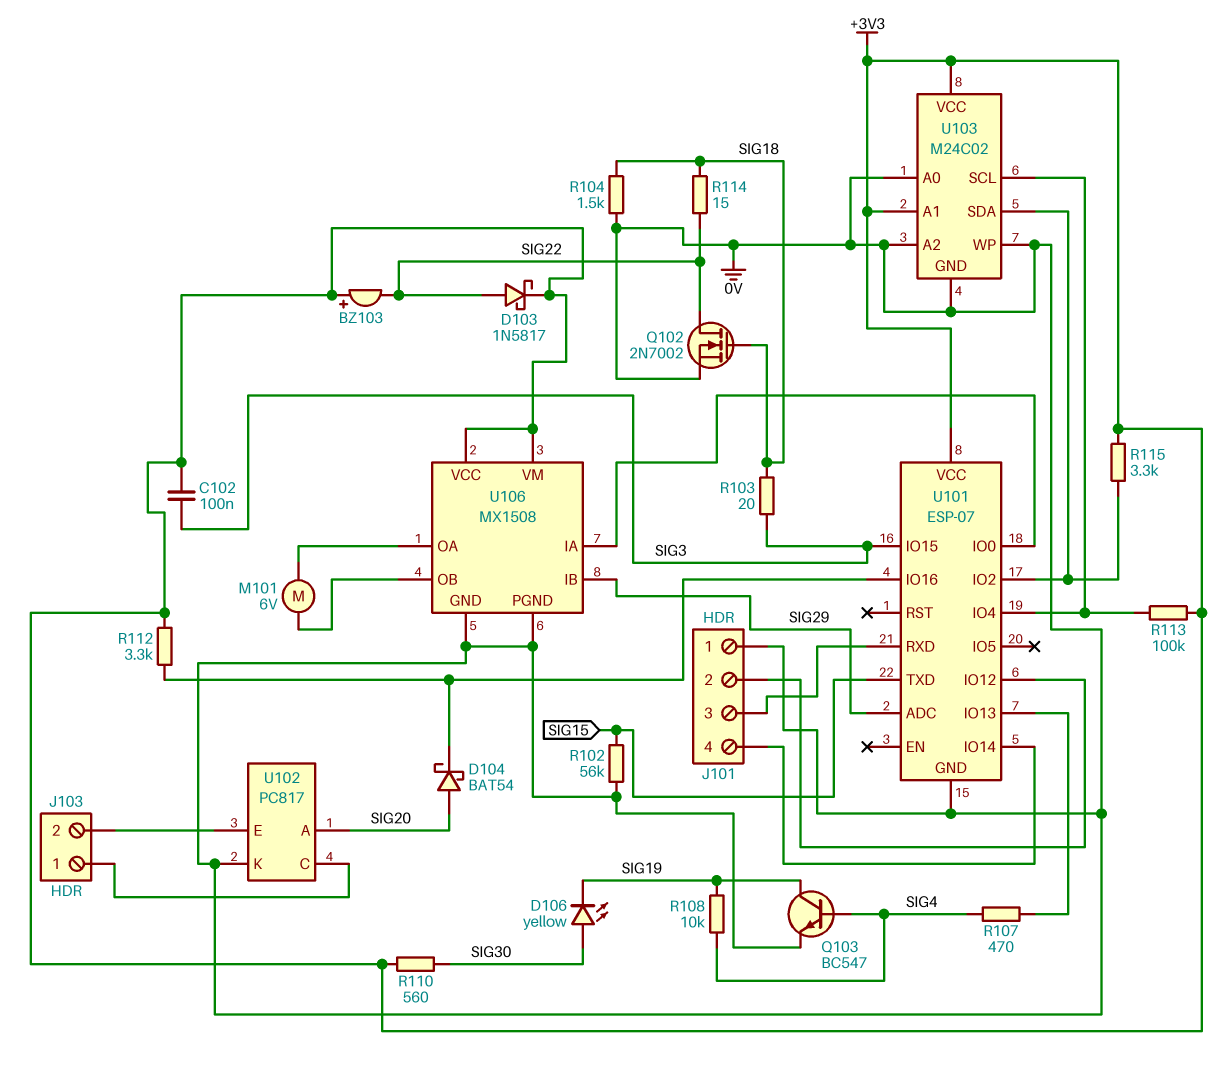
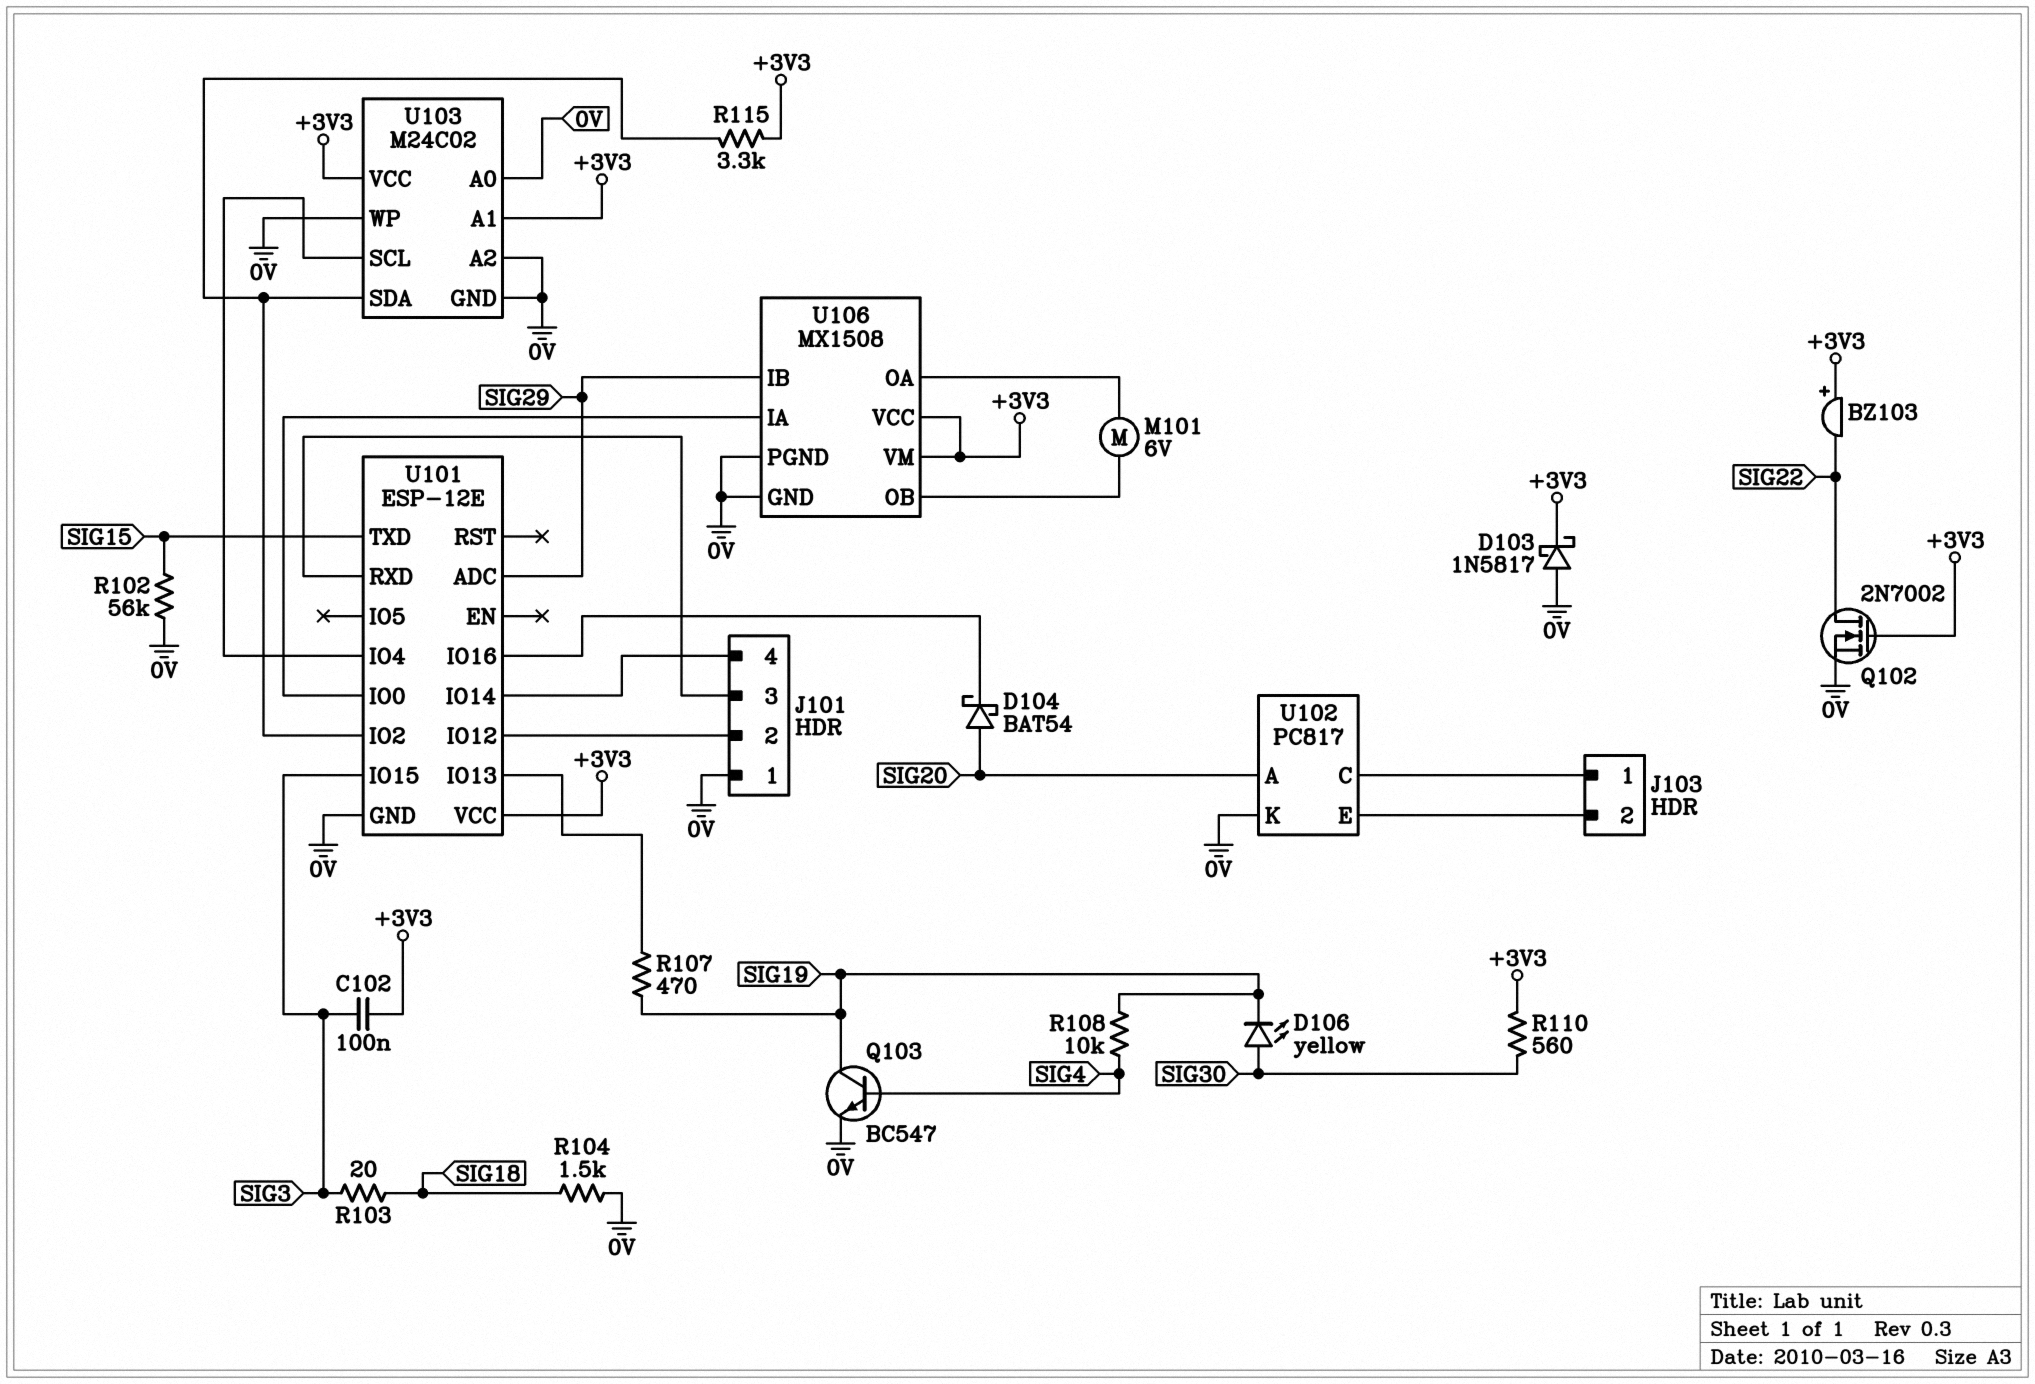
D103: schottky 1N5817 (A SIG22, K +3V3) -> schottky 1N5817 (A 0V, K +3V3)
Q102: NMOS 2N7002 (G SIG18, D SIG22, S 0V) -> NMOS 2N7002 (G +3V3, D SIG22, S 0V)
R107: 470 (SIG4, U101/IO13) -> 470 (SIG19, U101/IO13)
R112: 3.3k (+3V3, U101/IO16) -> none
R113: 100k (+3V3, U101/IO4) -> none
R114: 15 (SIG18, SIG22) -> none
U101: ESP-07 -> ESP-12E

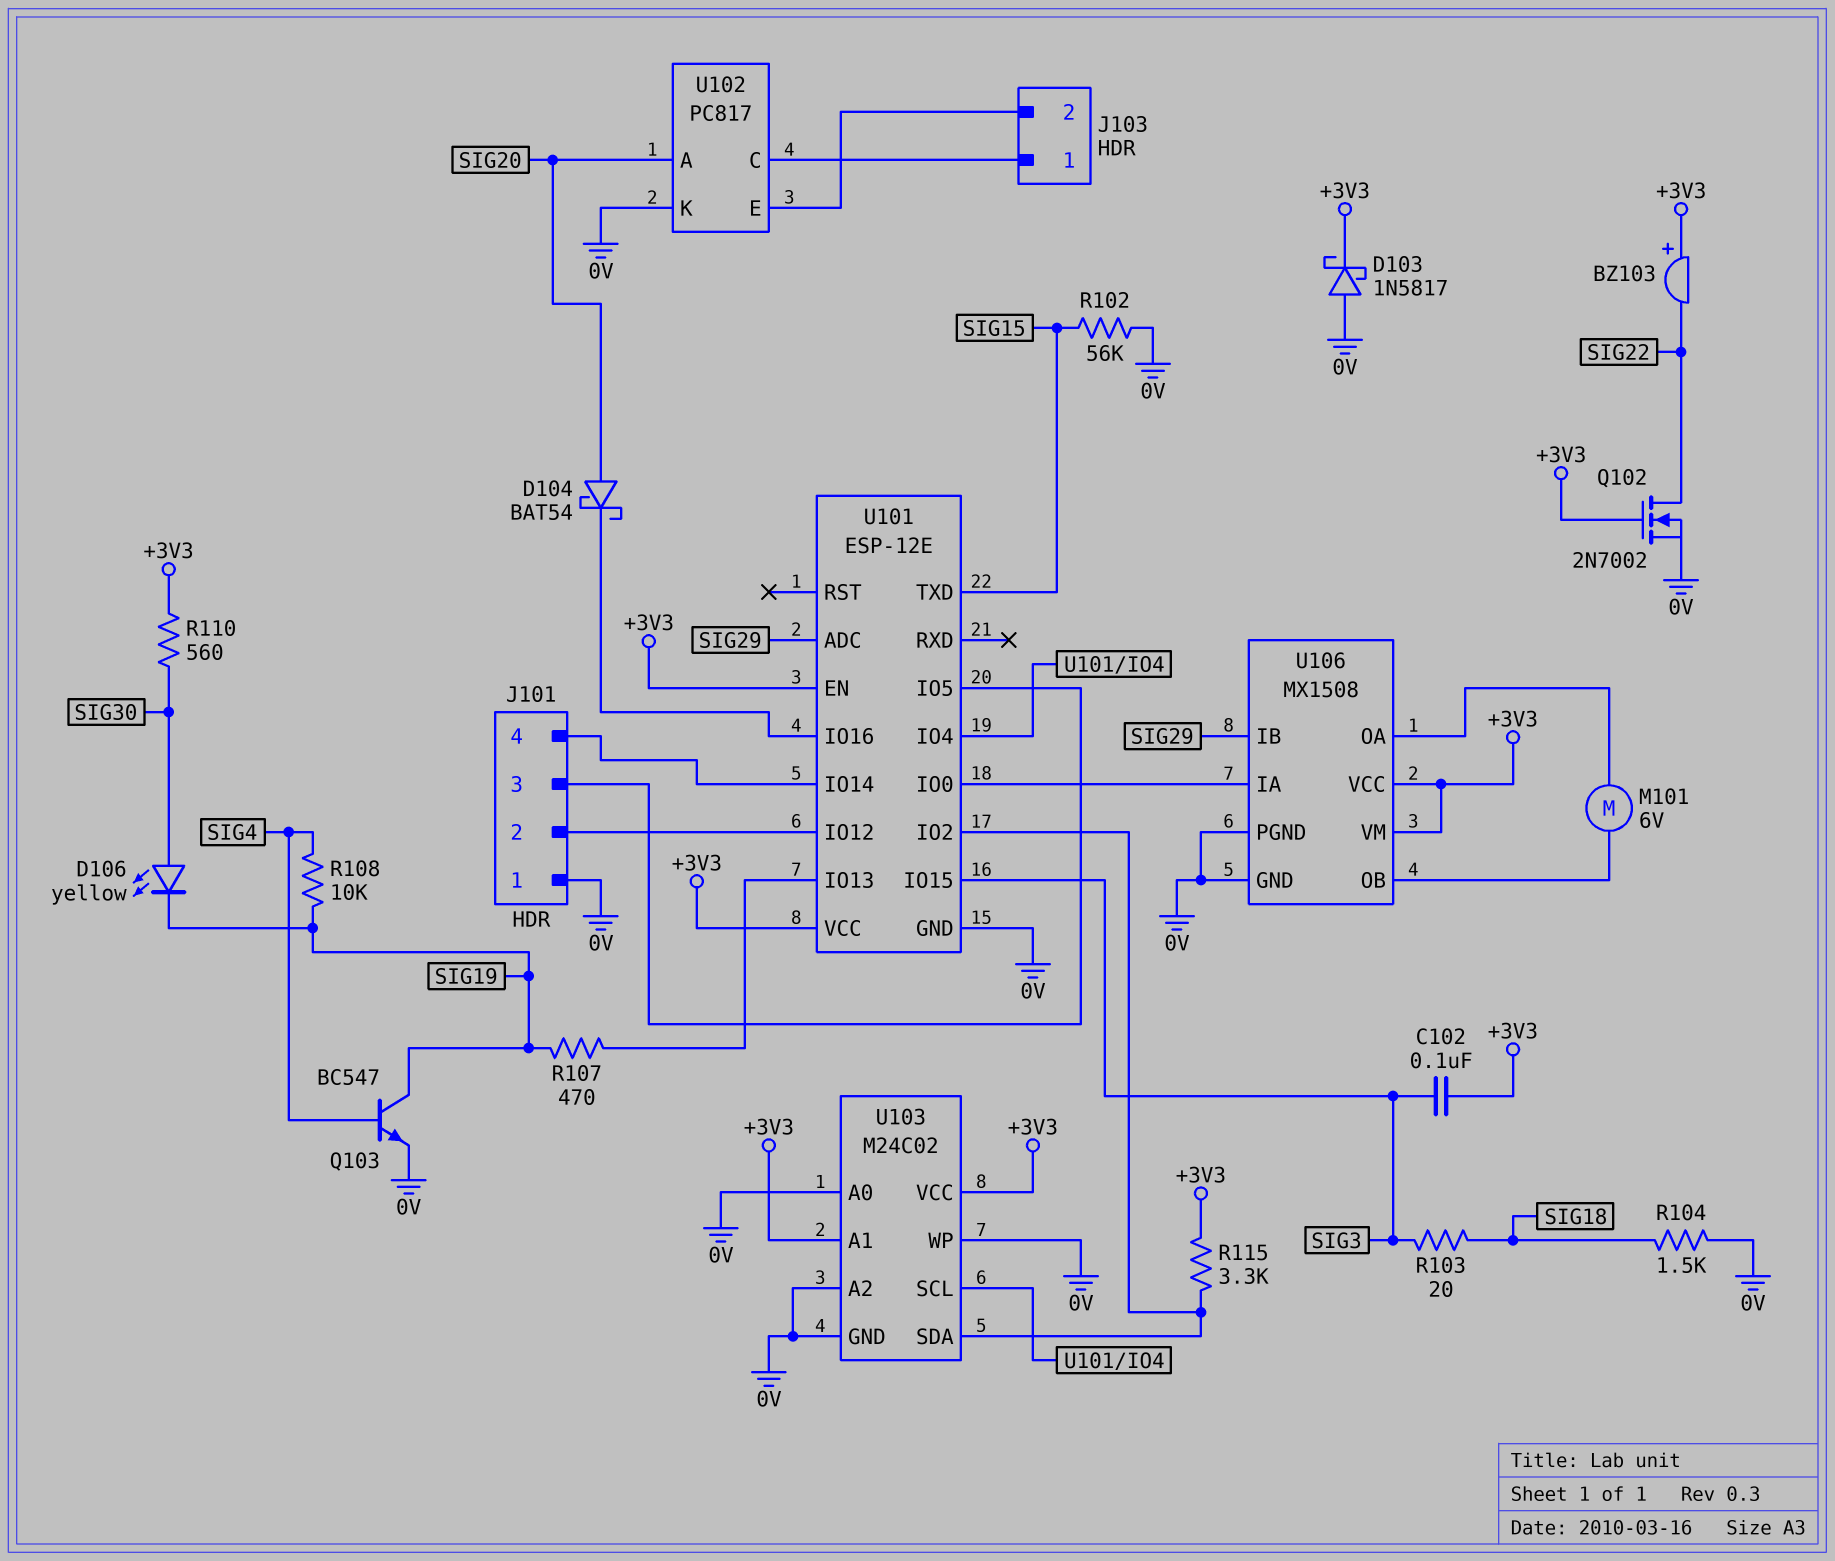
U101 pin EN: none -> +3V3
U101 pin IO5: none -> J101/3
U101 pin RXD: J101/3 -> none

